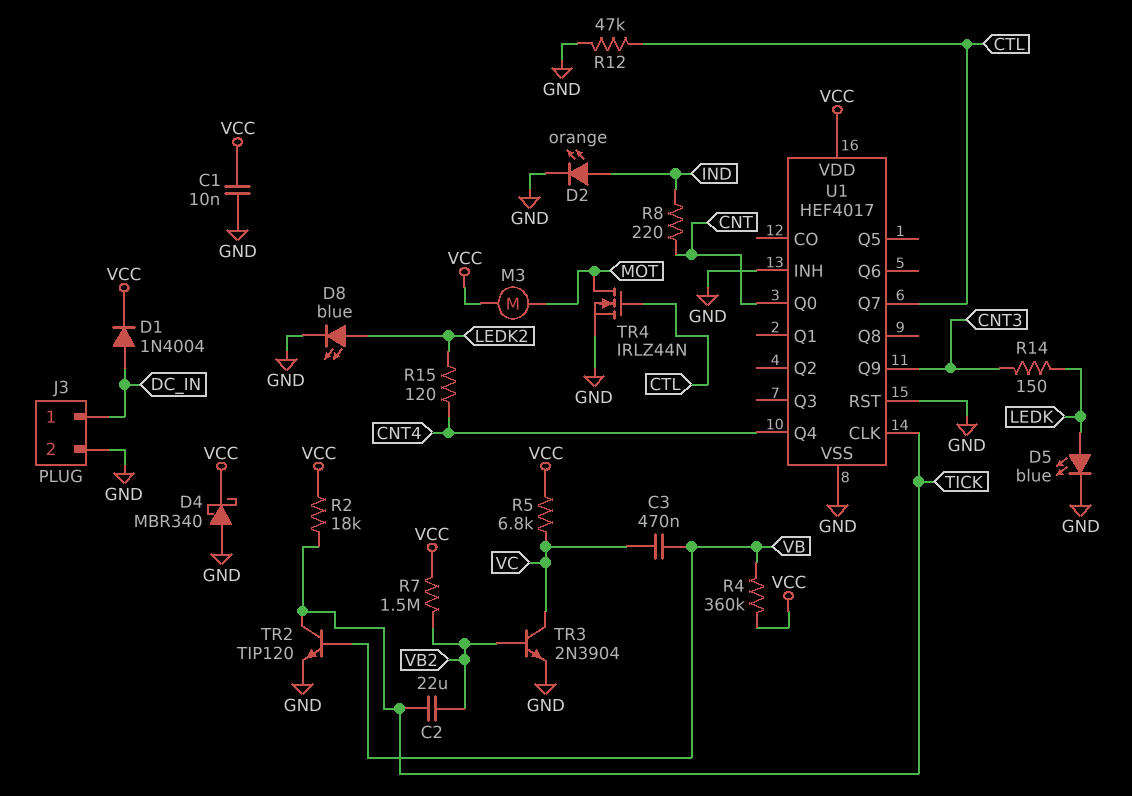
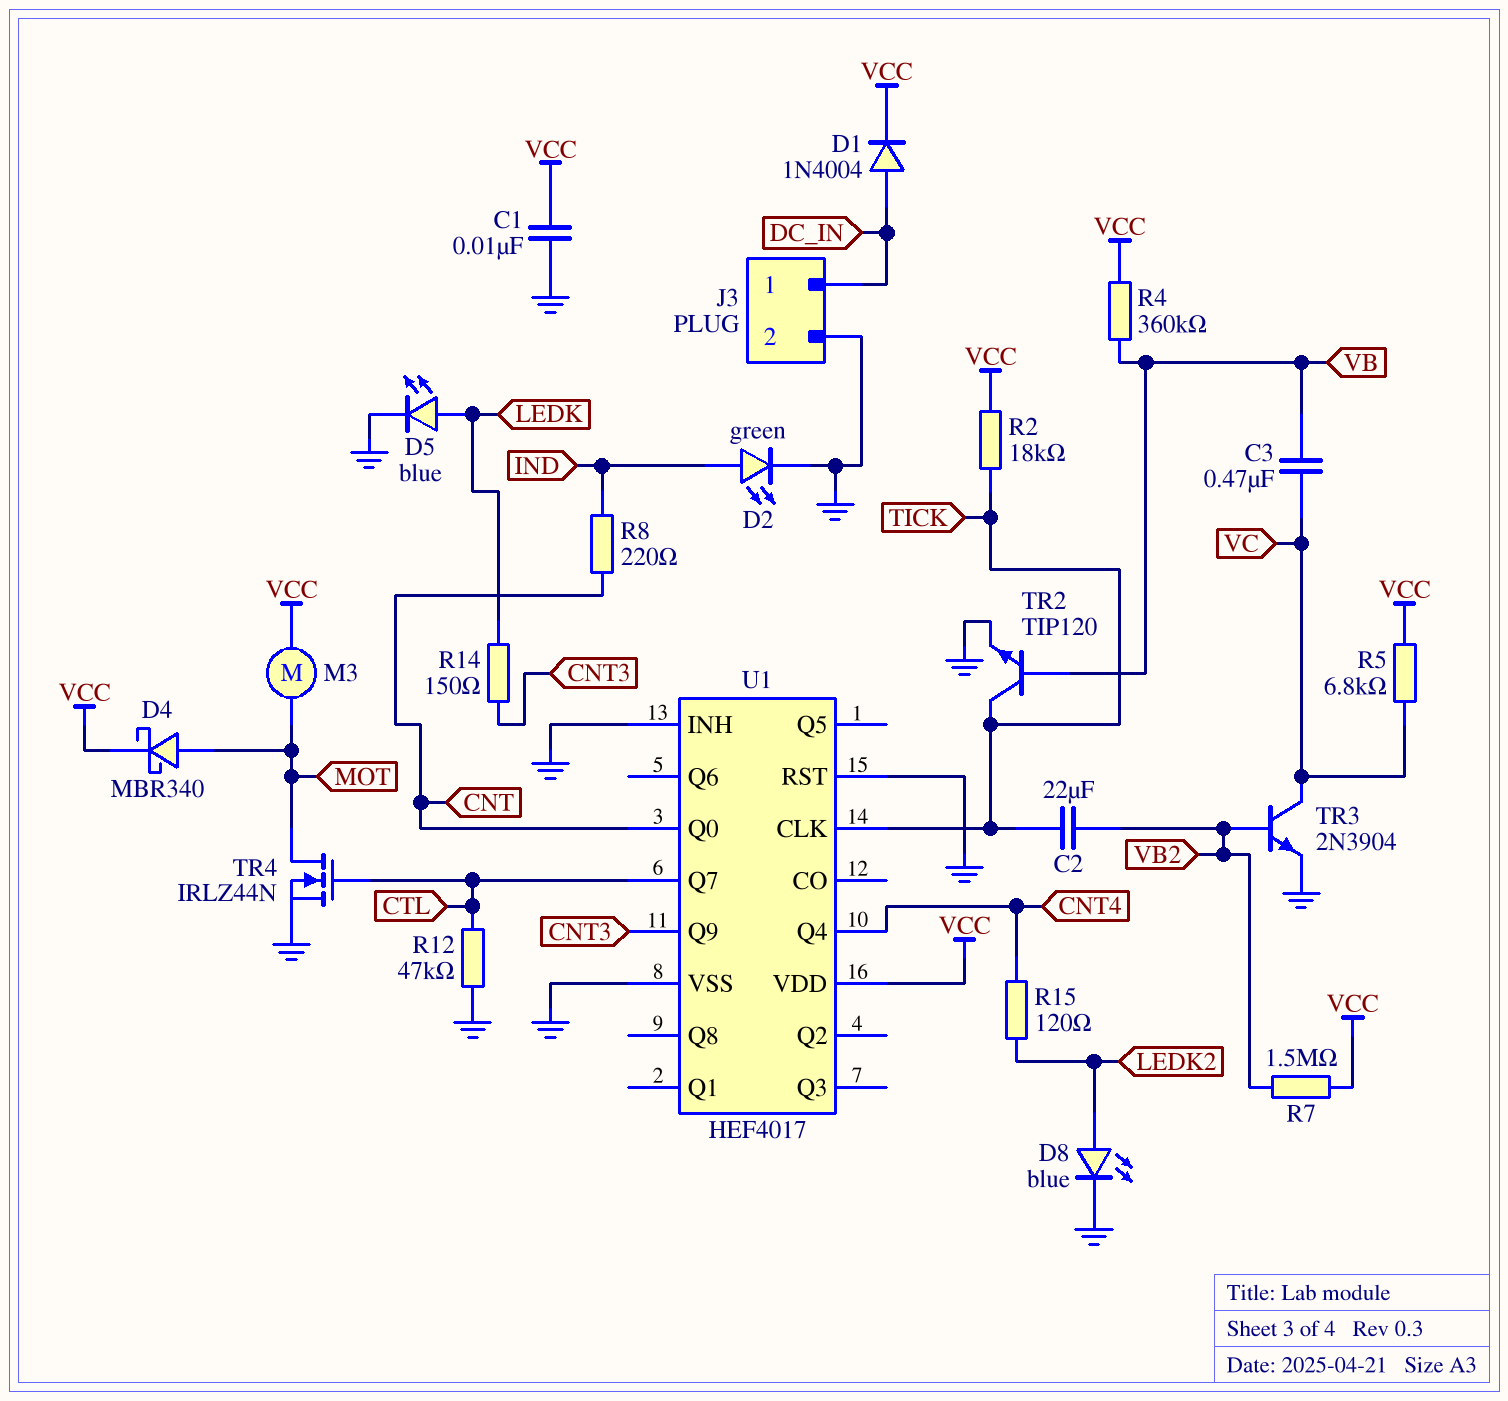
D2: LED orange (A IND, K GND) -> LED green (A IND, K GND)
D4: schottky MBR340 (A GND, K VCC) -> schottky MBR340 (A MOT, K VCC)

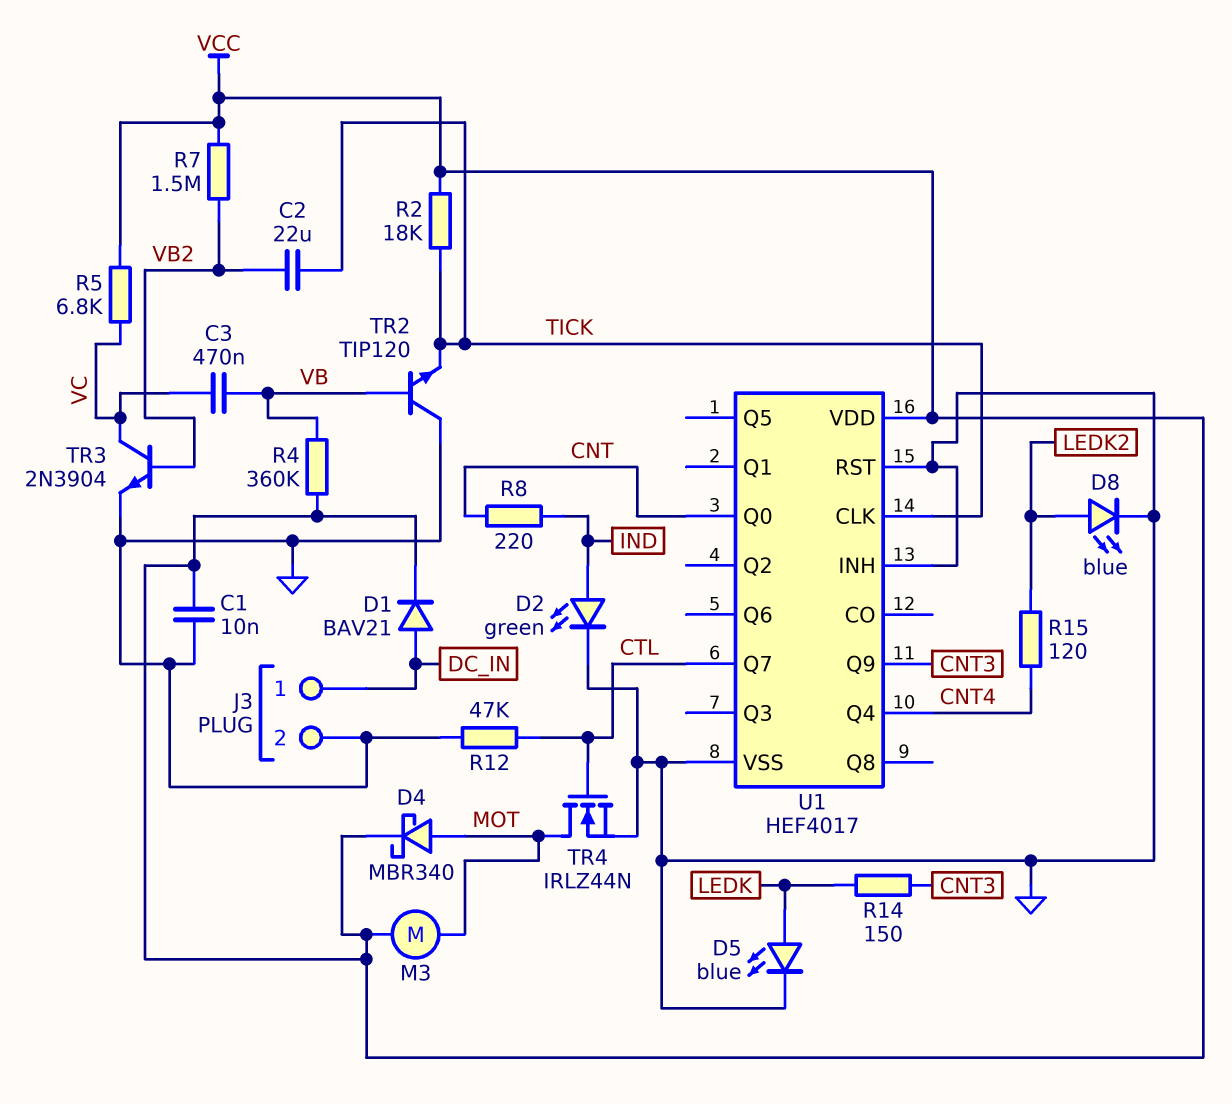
D1: diode 1N4004 (A DC_IN, K VCC) -> diode BAV21 (A DC_IN, K VCC)
TR2: NPN TIP120 (B VB, C TICK, E GND) -> NPN TIP120 (B VB, C GND, E TICK)

